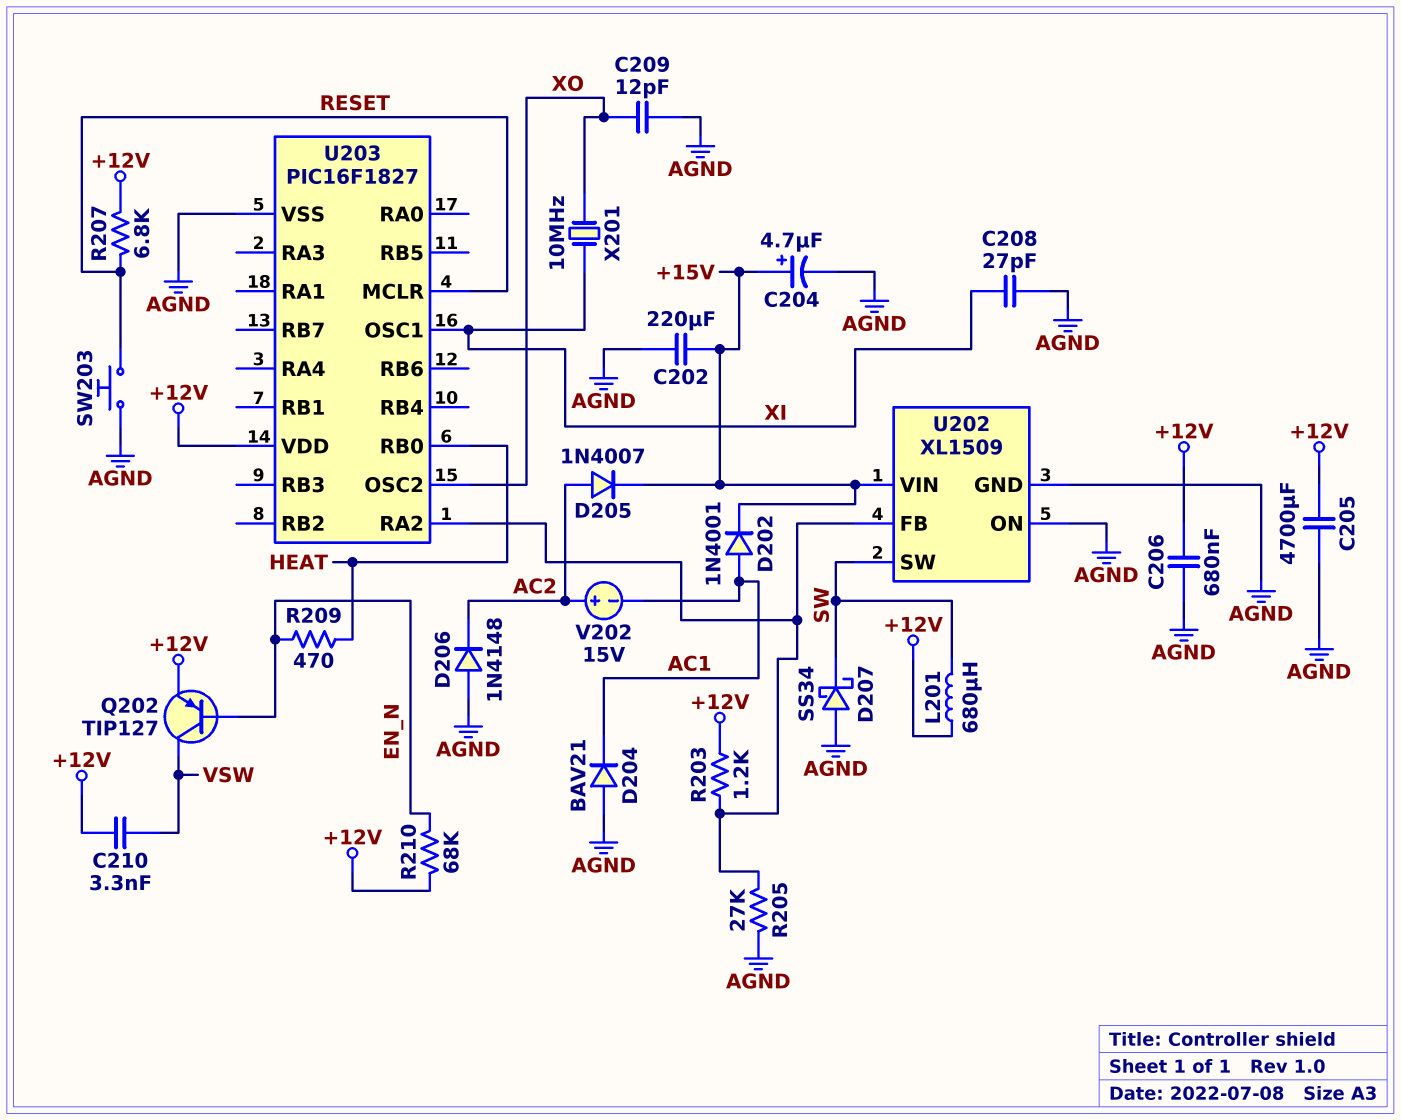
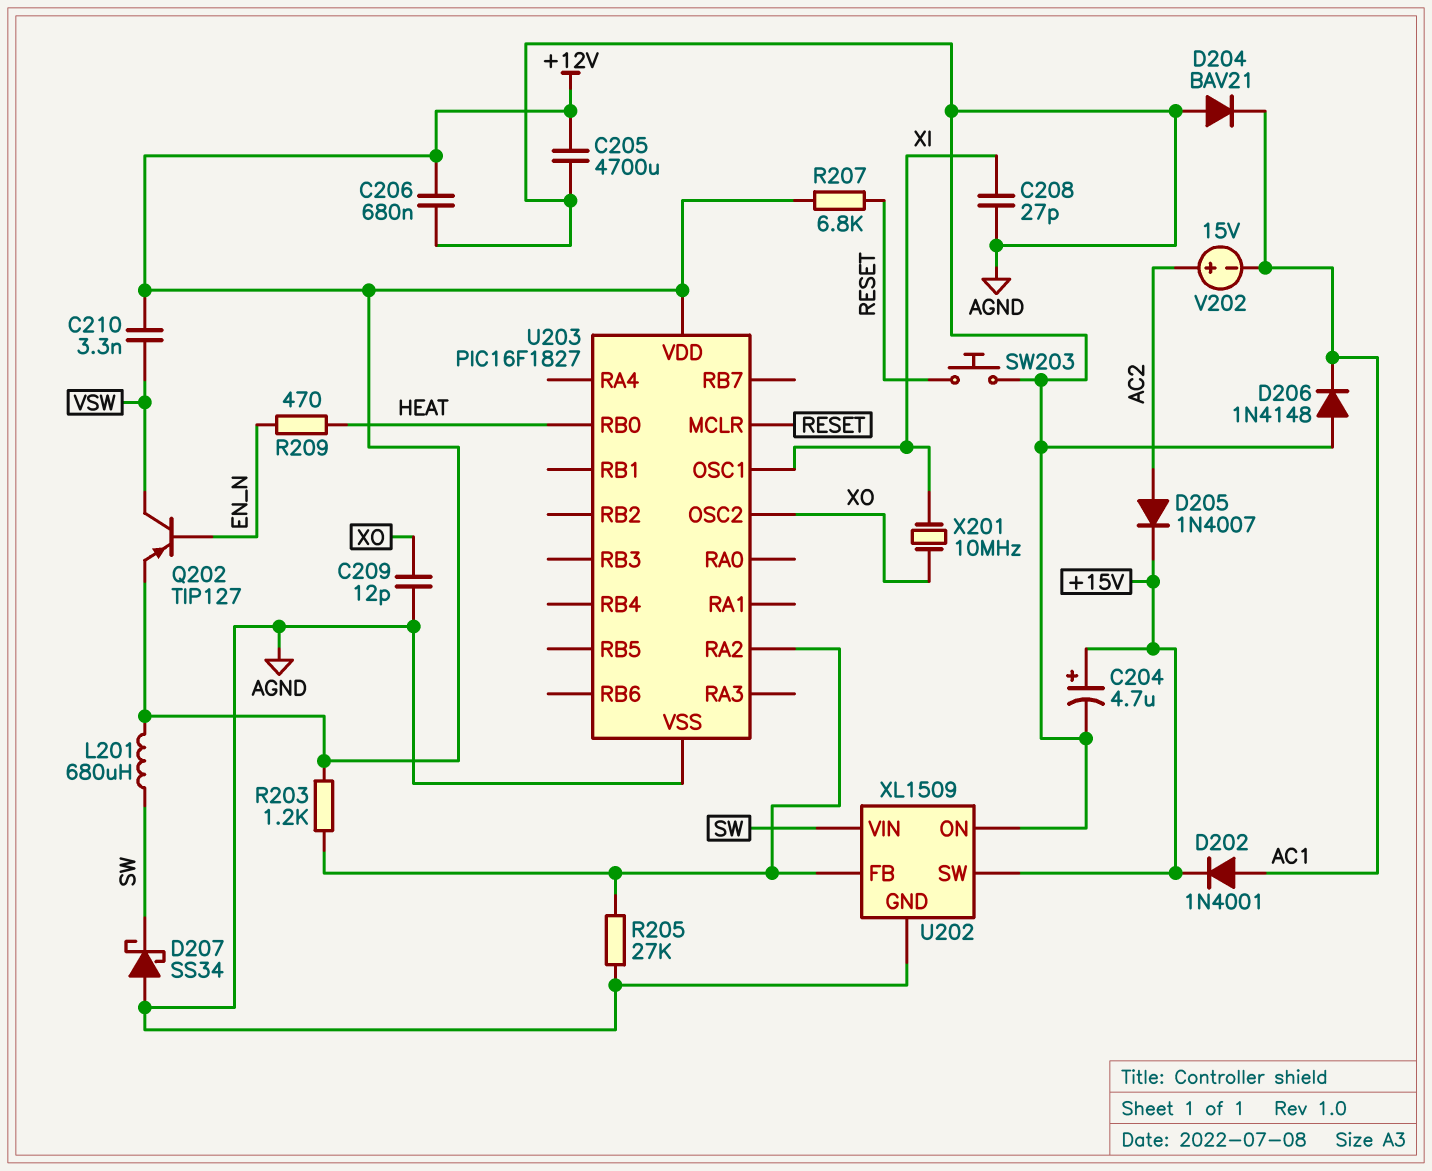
C202: 220uF (+15V, AGND) -> none
D206: diode 1N4148 (A AGND, K AC2) -> diode 1N4148 (A AGND, K AC1)
R210: 68k (+12V, EN_N) -> none
U202 pin SW: SW -> +15V
U202 pin VIN: +15V -> SW

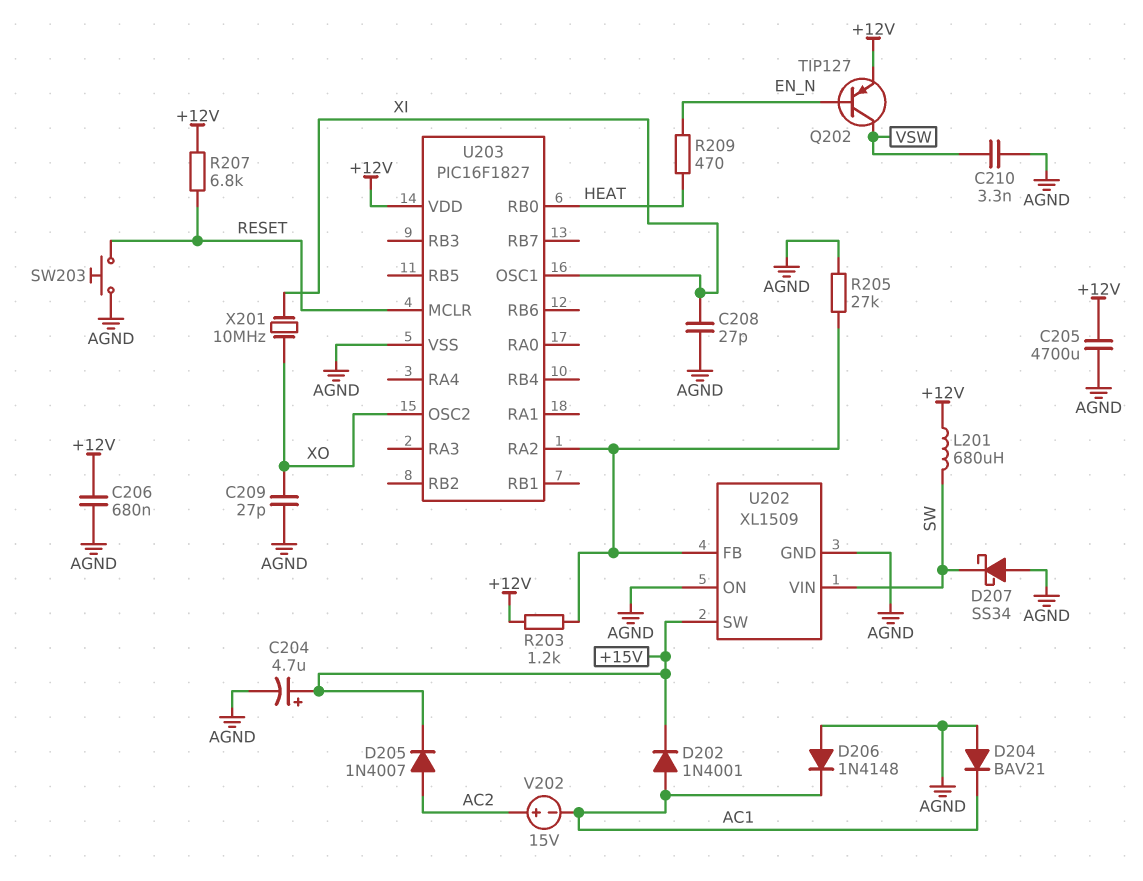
C209: 12pF (AGND, XO) -> 27pF (AGND, XO)
C210: 3.3nF (+12V, VSW) -> 3.3nF (AGND, VSW)

